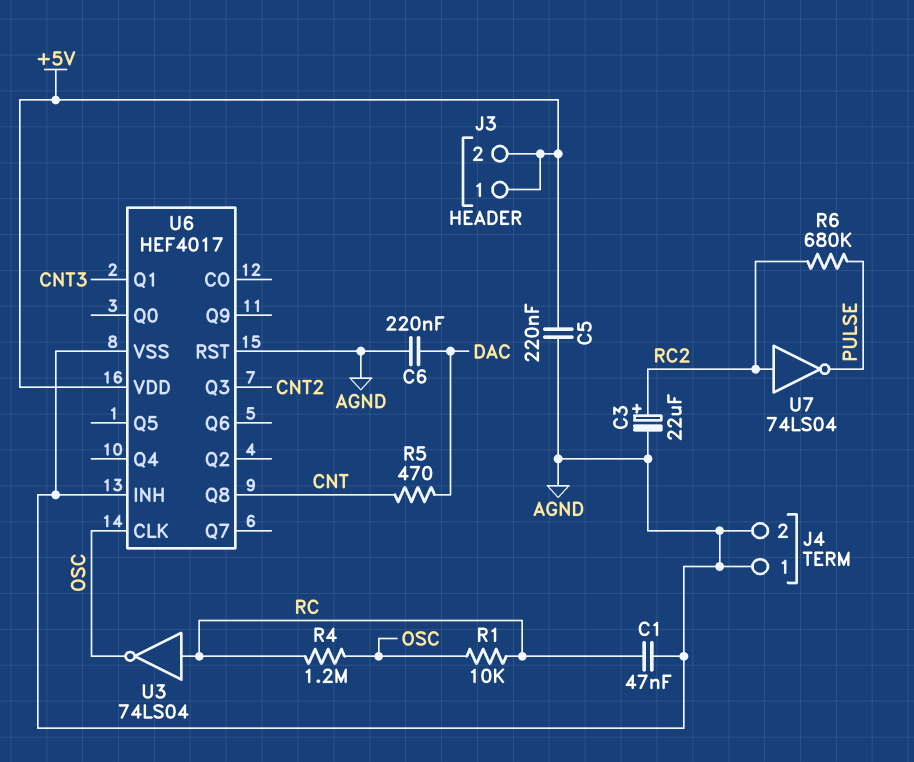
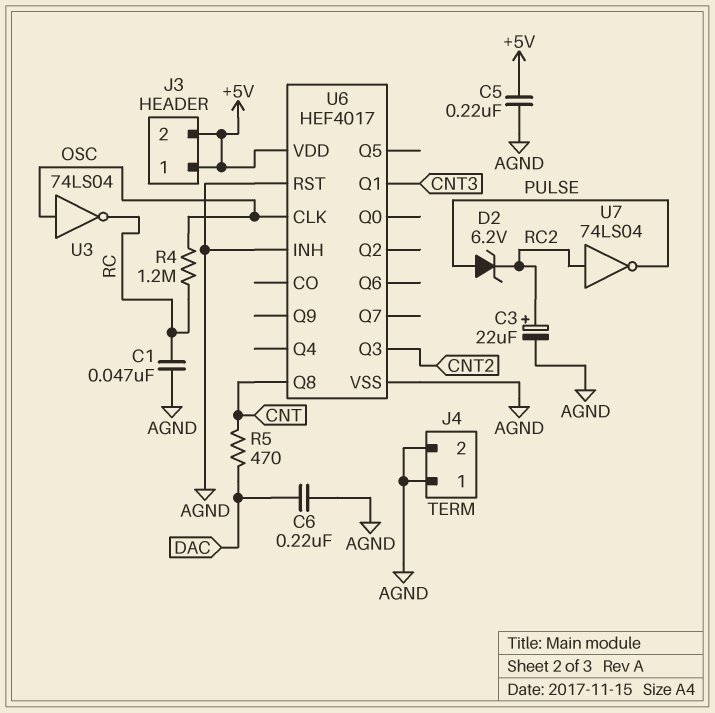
D2: none -> zener 6.2V (A PULSE, K RC2)
R1: 10k (OSC, RC) -> none
R6: 680k (PULSE, RC2) -> none
U3: NOT 74LS04 (in RC, out OSC) -> NOT 74LS04 (in OSC, out RC)

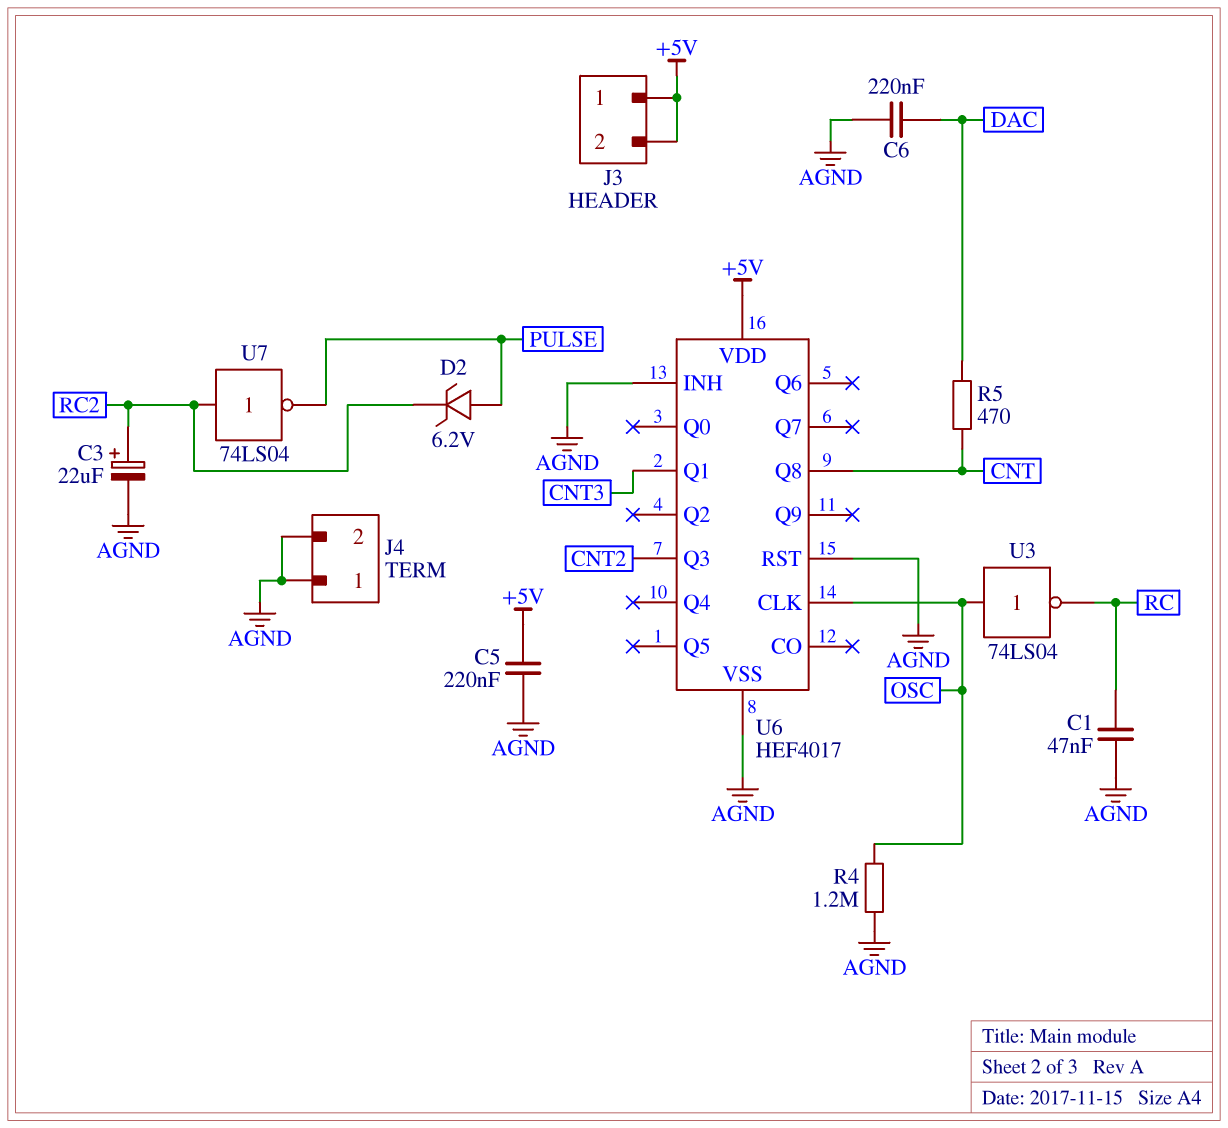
R4: 1.2M (OSC, RC) -> 1.2M (AGND, OSC)

